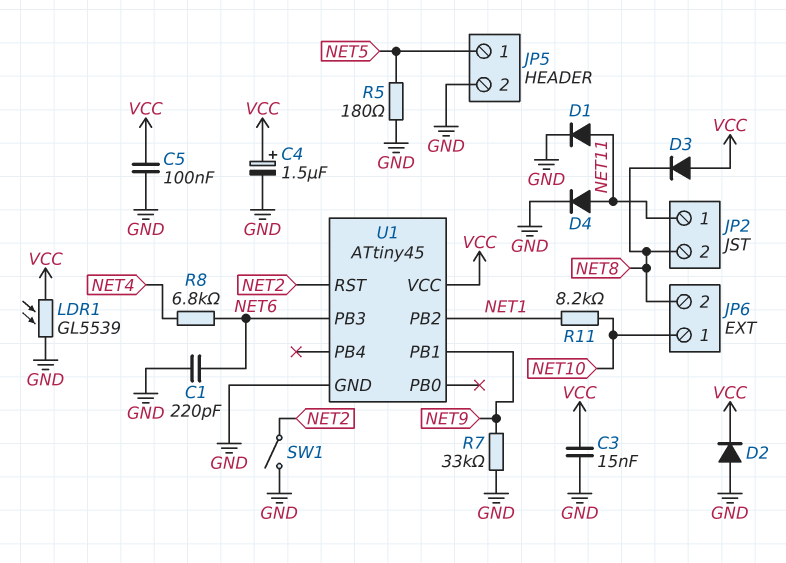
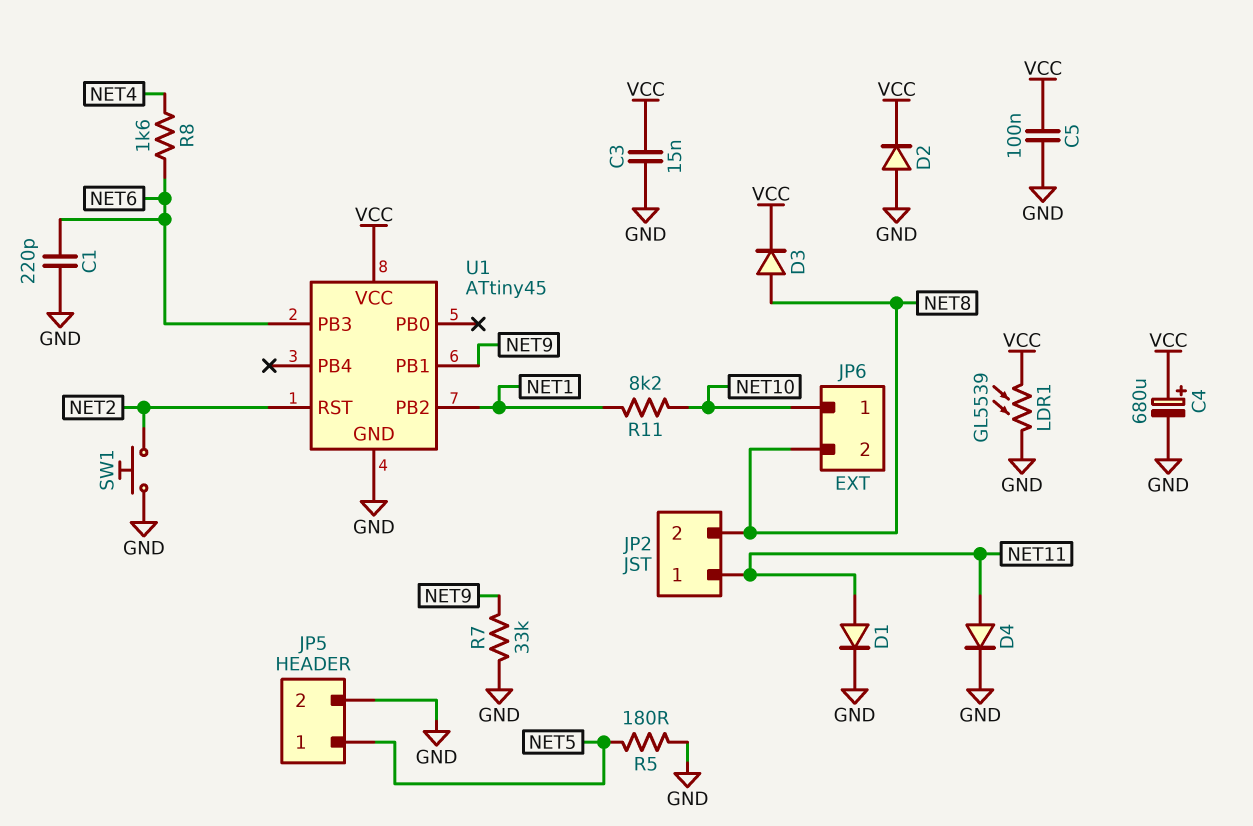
C4: 1.5uF (plus VCC, minus GND) -> 680uF (plus VCC, minus GND)
D3: diode (A VCC, K NET8) -> diode (A NET8, K VCC)
R8: 6.8k (NET4, NET6) -> 1.6k (NET4, NET6)
SW1: switch (GND, NET2) -> button (GND, NET2)

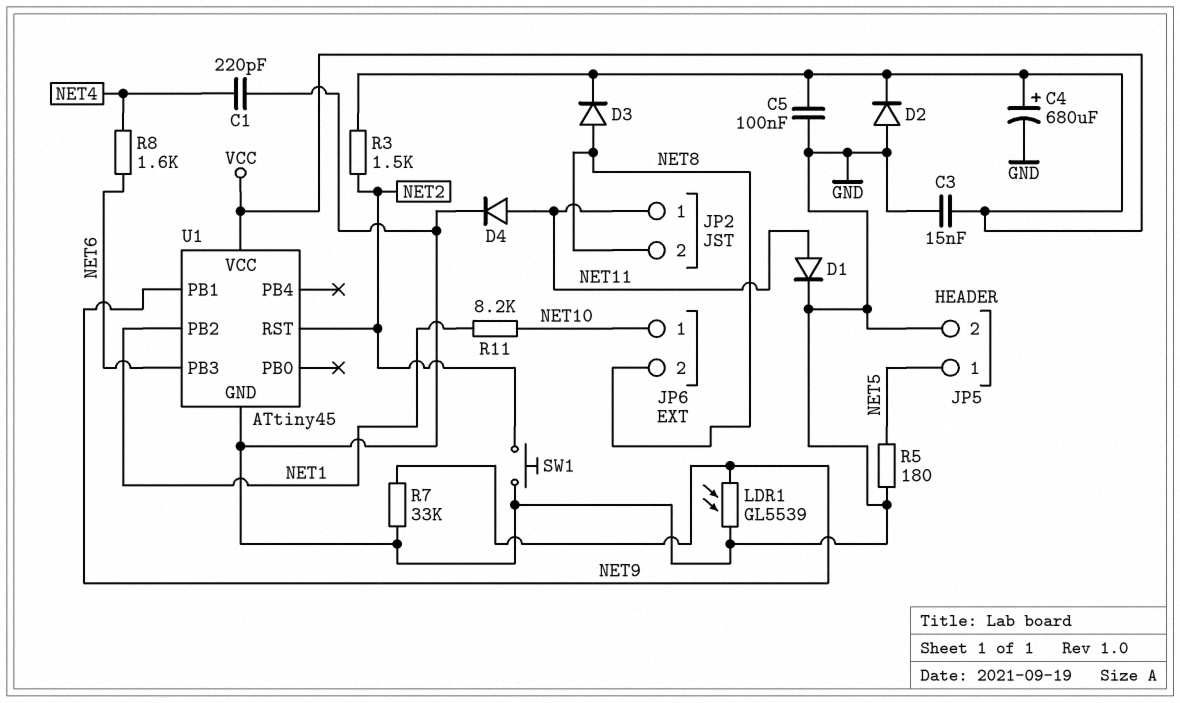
C1: 220pF (GND, NET6) -> 220pF (GND, NET4)
LDR1: GL5539 (GND, VCC) -> GL5539 (GND, NET9)
R3: none -> 1.5k (NET2, VCC)

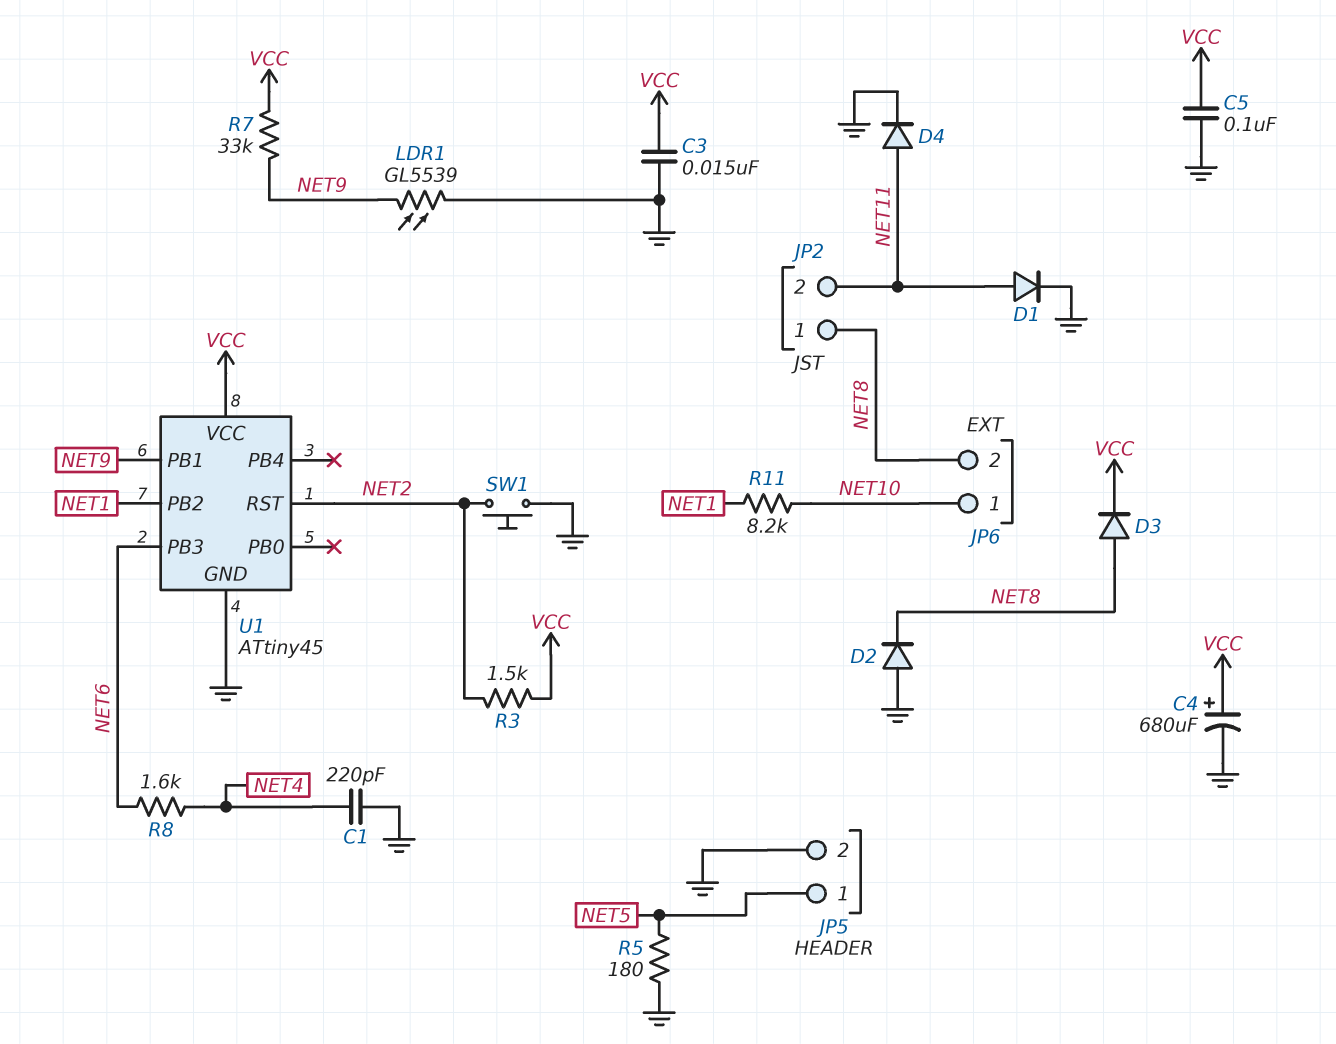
D2: diode (A GND, K VCC) -> diode (A GND, K NET8)
JP2 pin 1: NET11 -> NET8
JP2 pin 2: NET8 -> NET11
R7: 33k (GND, NET9) -> 33k (NET9, VCC)

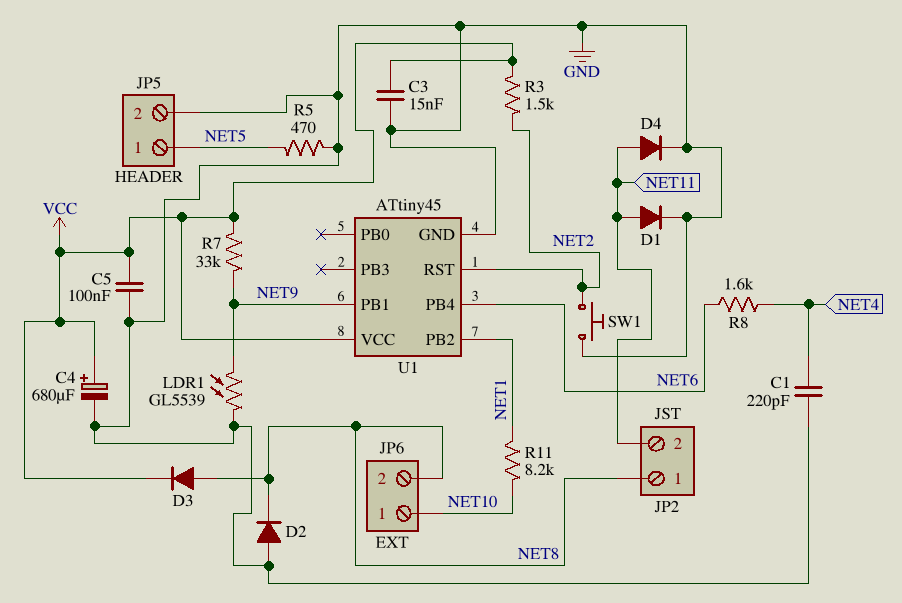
R5: 180 (GND, NET5) -> 470 (GND, NET5)
U1 pin PB3: NET6 -> none
U1 pin PB4: none -> NET6

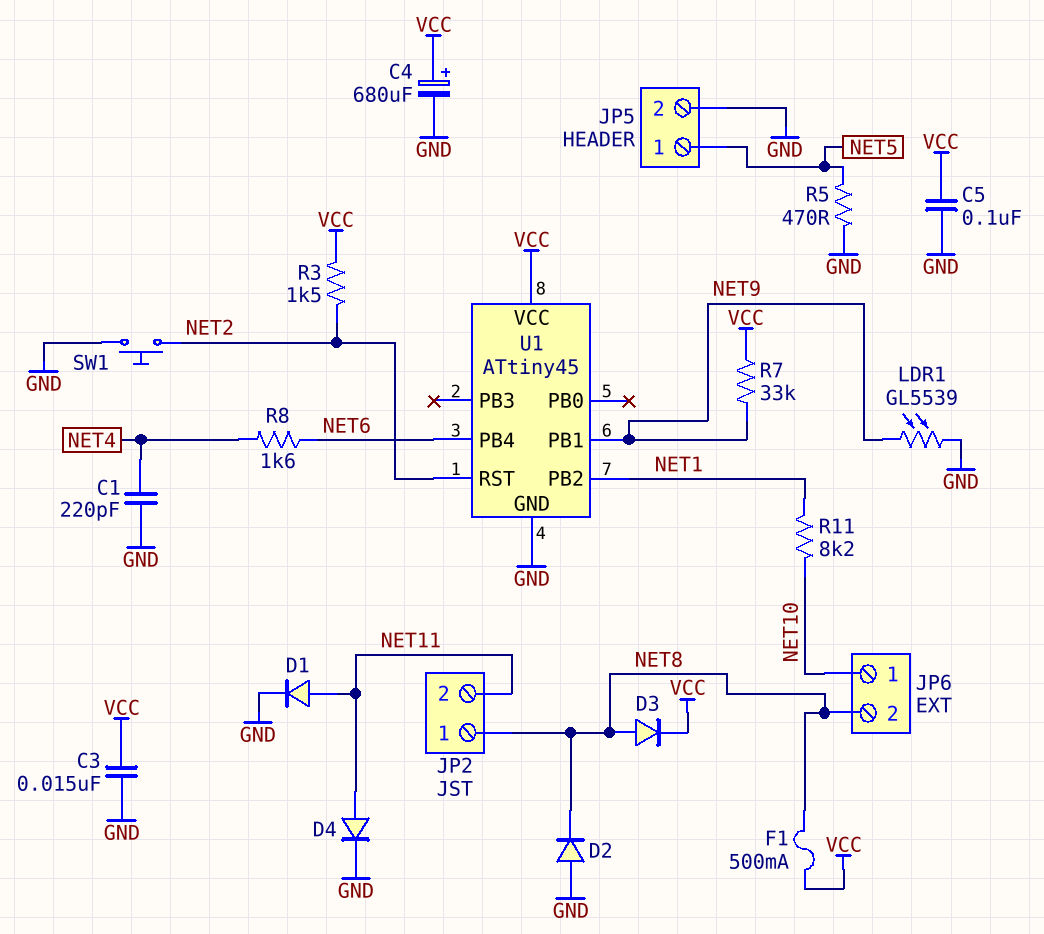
F1: none -> 500mA (NET8, VCC)

